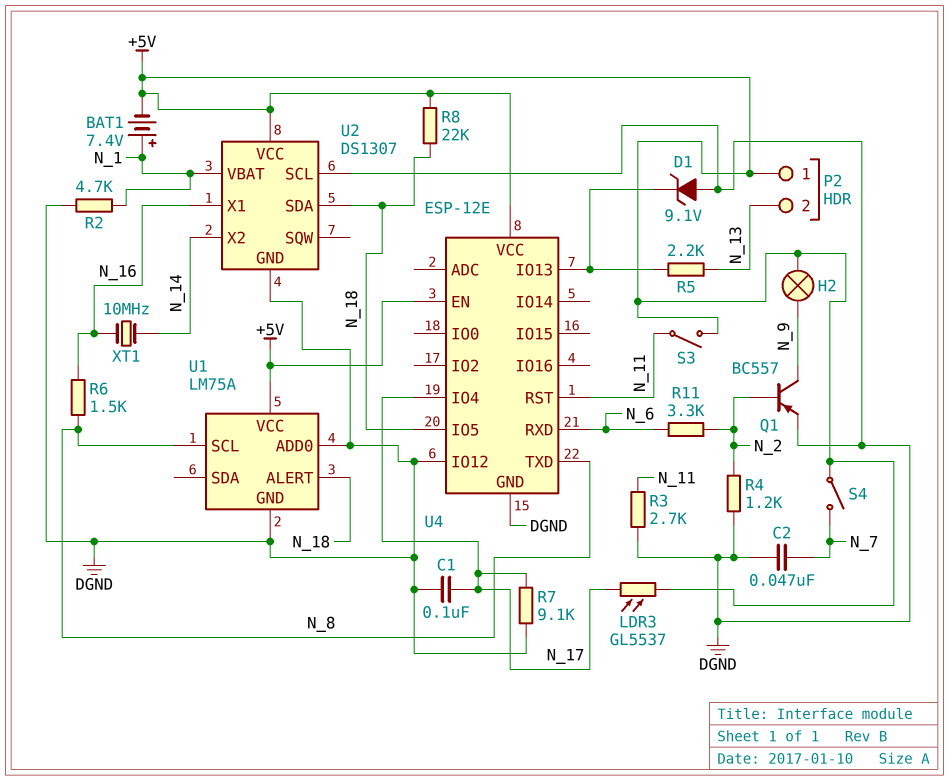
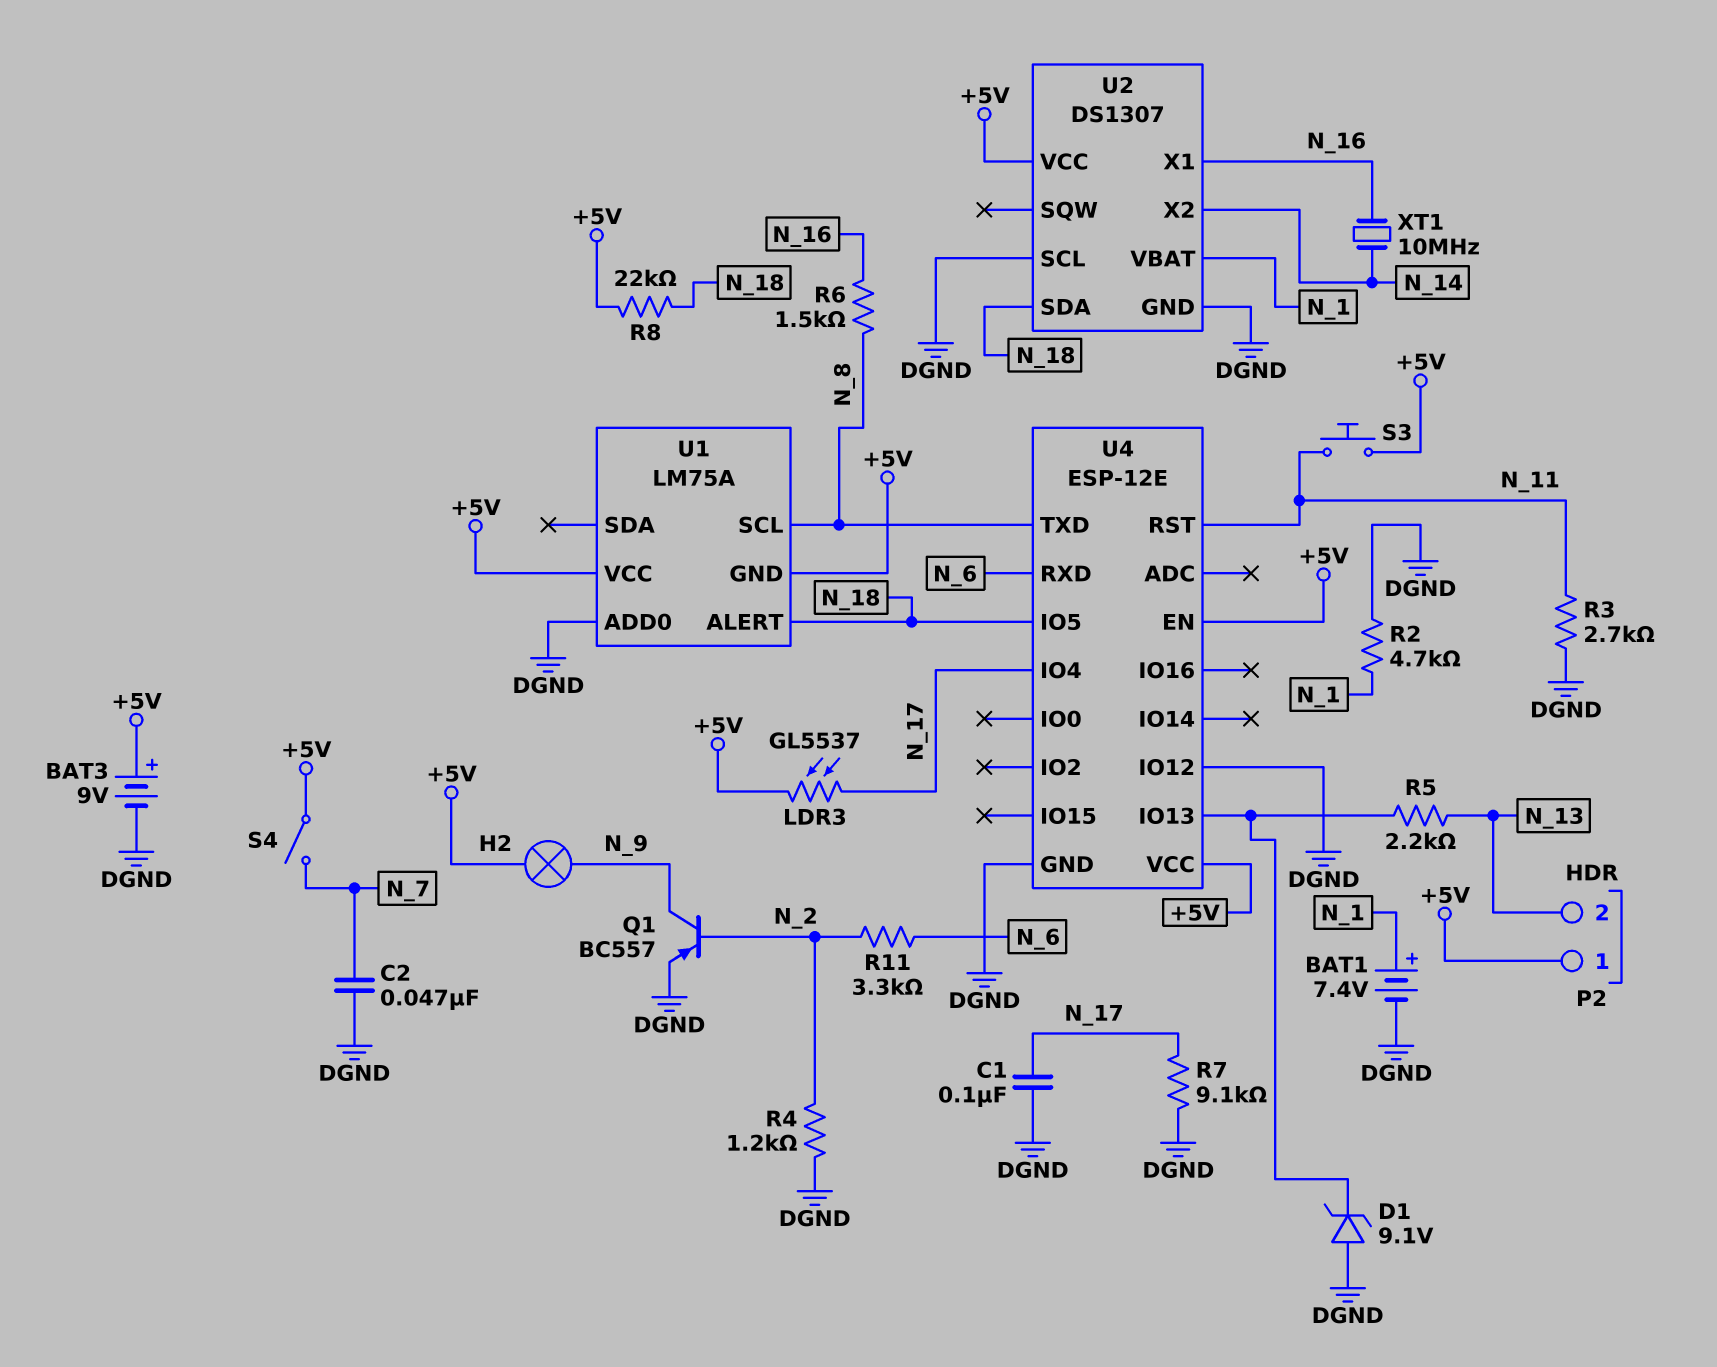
BAT1: 7.4V (plus N_1, minus +5V) -> 7.4V (plus N_1, minus DGND)
BAT3: none -> 9V (plus +5V, minus DGND)
S3: switch (+5V, N_11) -> button (+5V, N_11)
U1 pin GND: DGND -> +5V

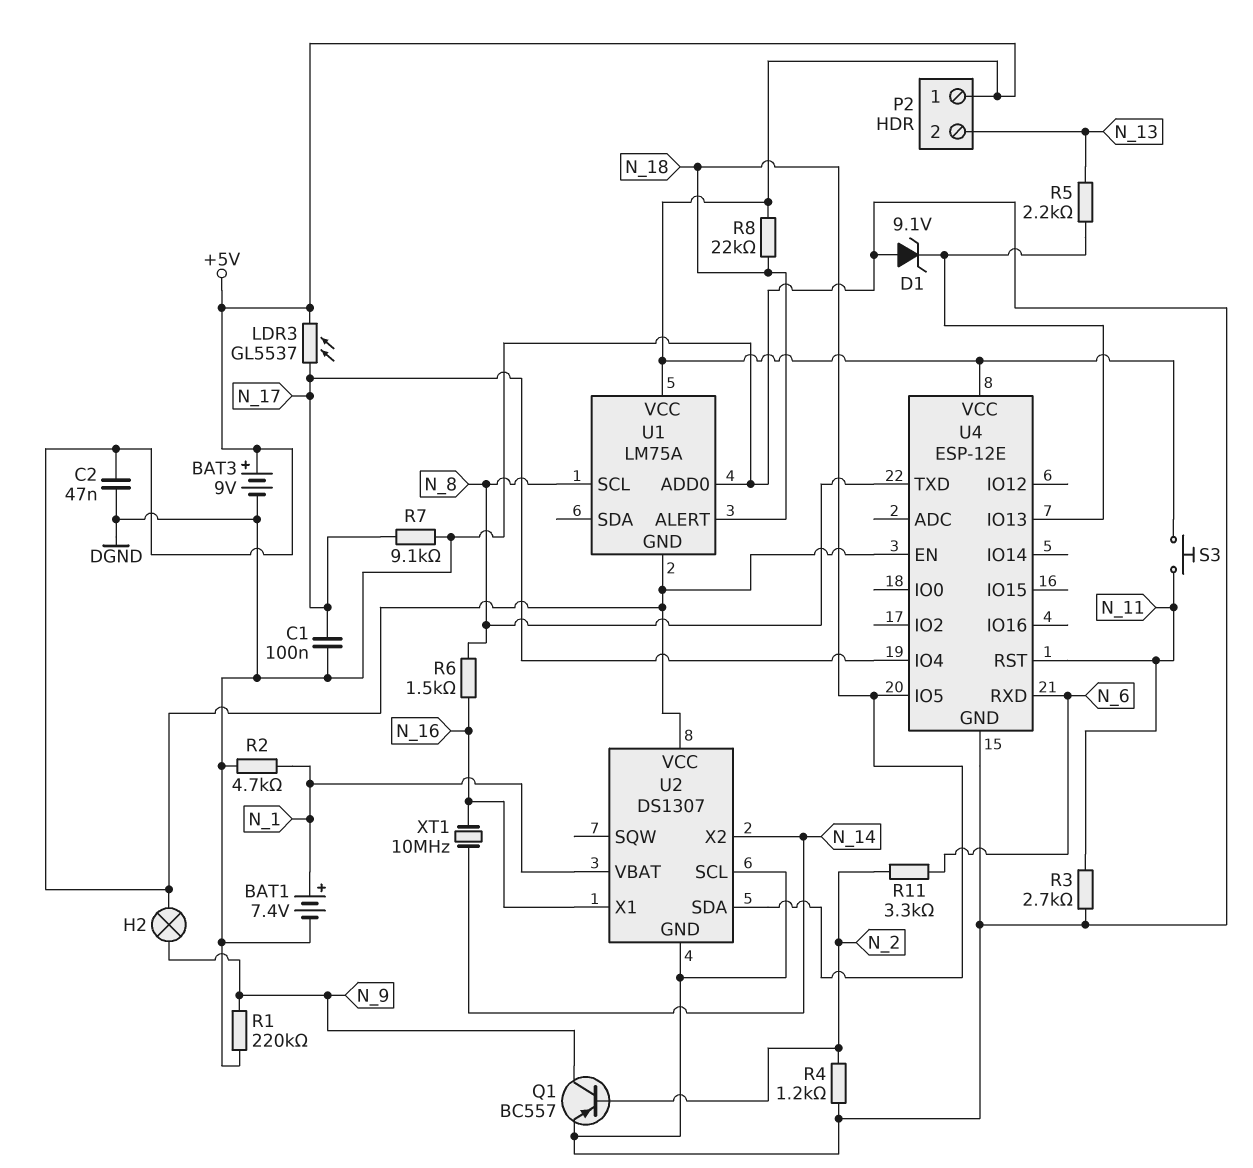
C2: 47nF (DGND, N_7) -> 47nF (+5V, DGND)
R1: none -> 220k (DGND, N_9)
S4: switch (+5V, N_7) -> none
U4 pin IO12: DGND -> none

